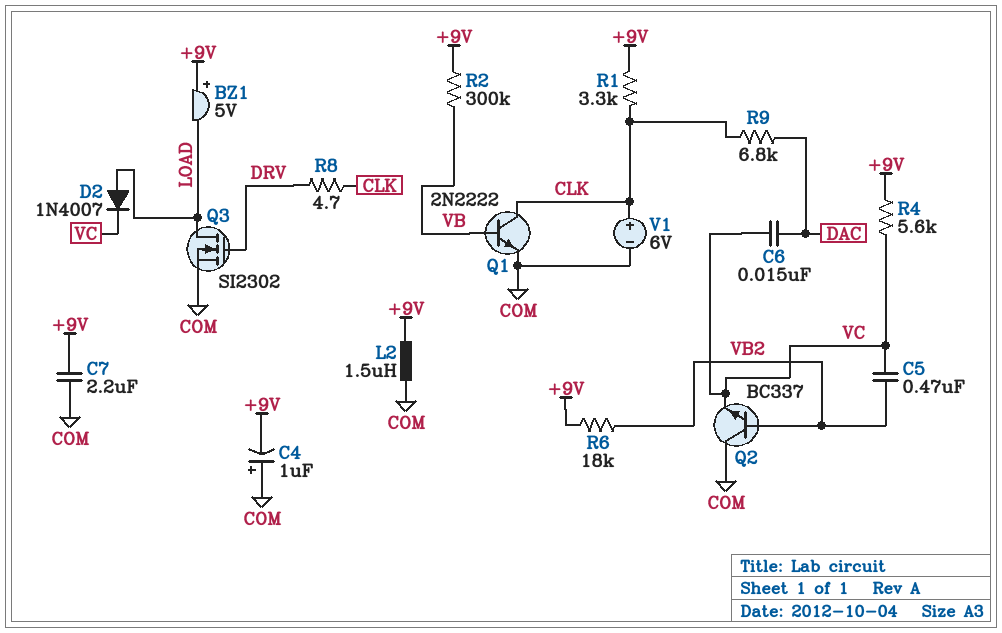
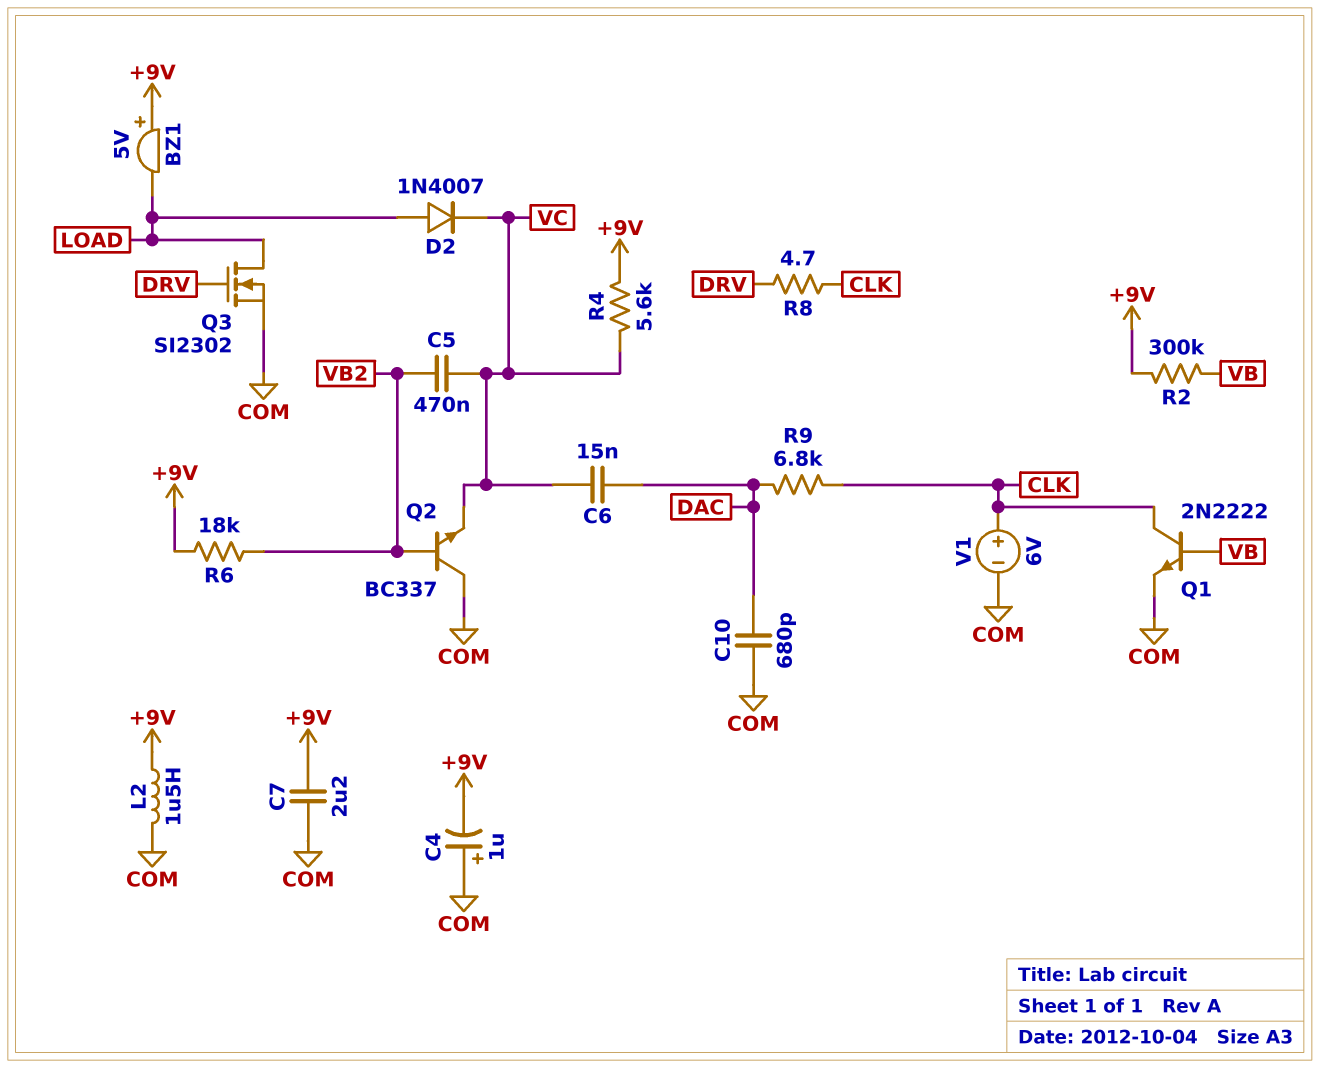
C10: none -> 680pF (COM, DAC)
R1: 3.3k (+9V, CLK) -> none

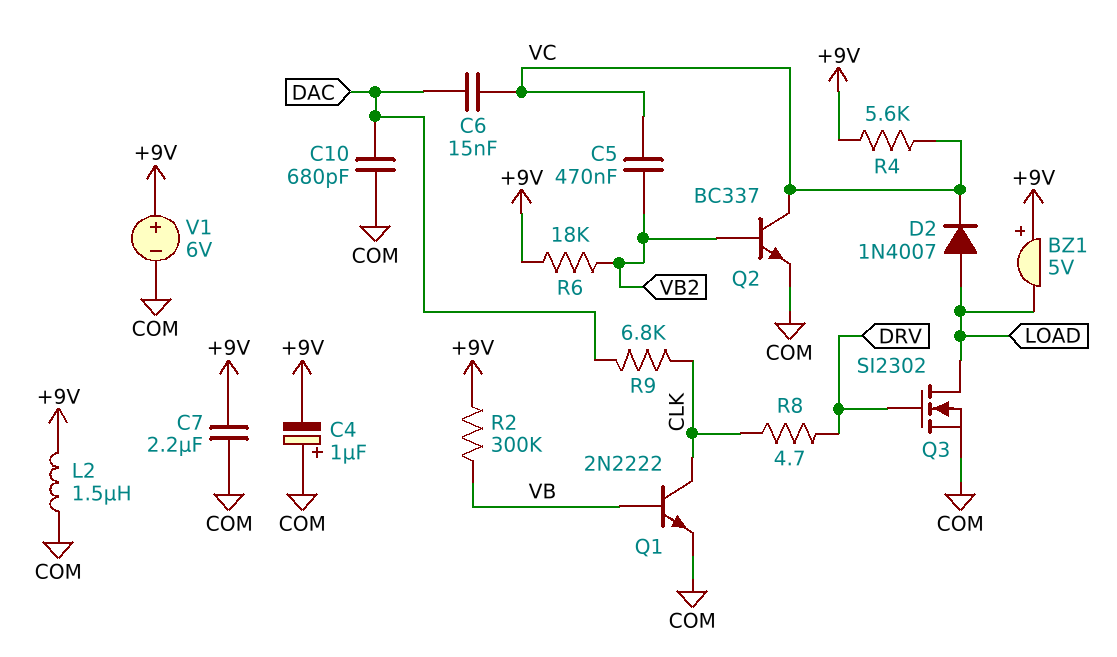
Q2: NPN BC337 (B VB2, C COM, E VC) -> NPN BC337 (B VB2, C VC, E COM)
V1: 6V (plus CLK, minus COM) -> 6V (plus +9V, minus COM)

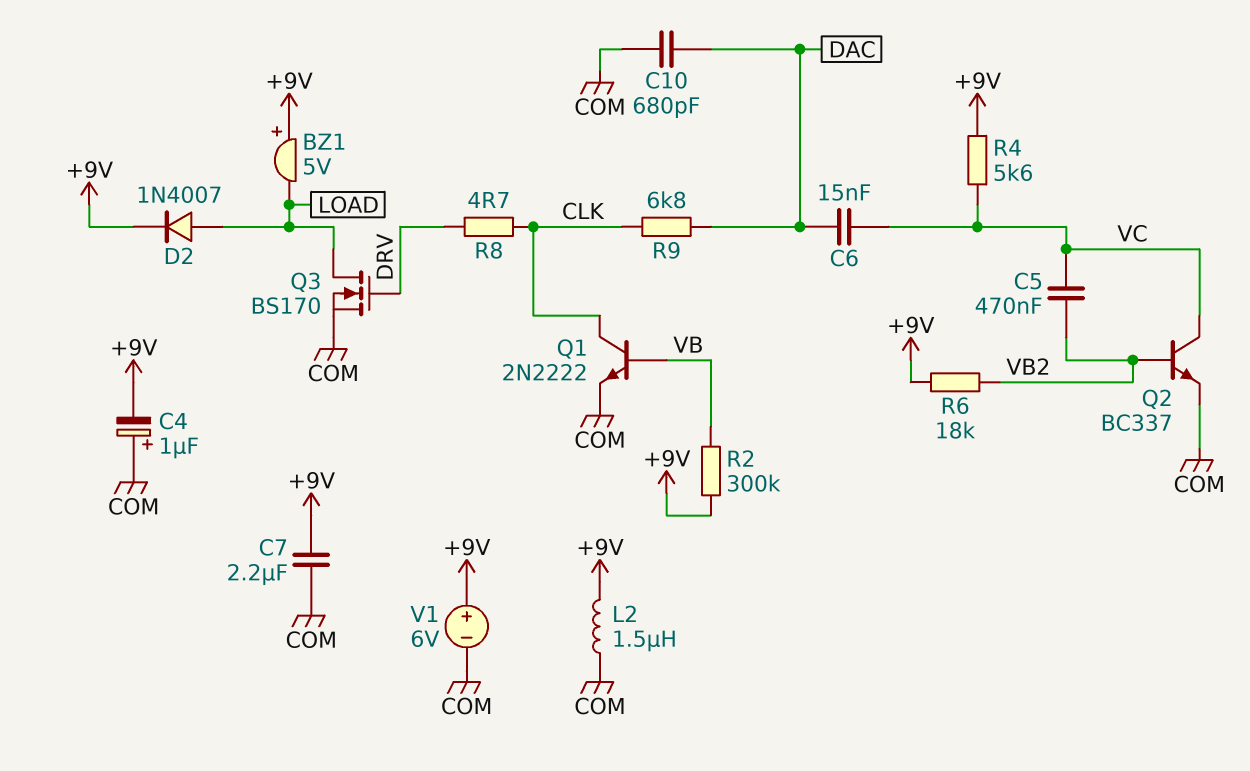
D2: diode 1N4007 (A LOAD, K VC) -> diode 1N4007 (A LOAD, K +9V)
Q3: NMOS SI2302 (G DRV, D LOAD, S COM) -> NMOS BS170 (G DRV, D LOAD, S COM)

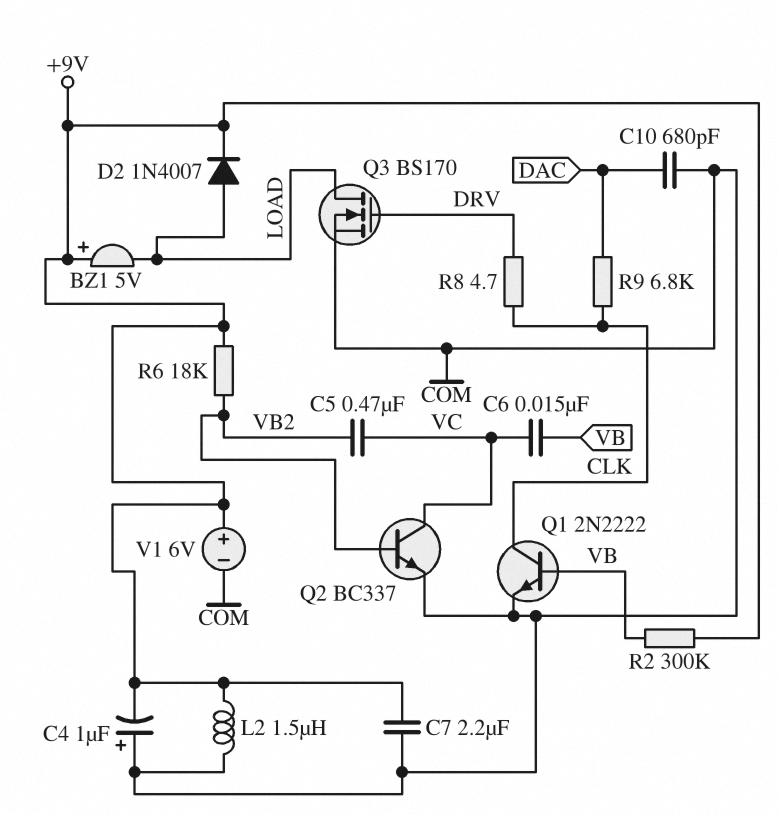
C6: 15nF (DAC, VC) -> 15nF (VB, VC)
R4: 5.6k (+9V, VC) -> none

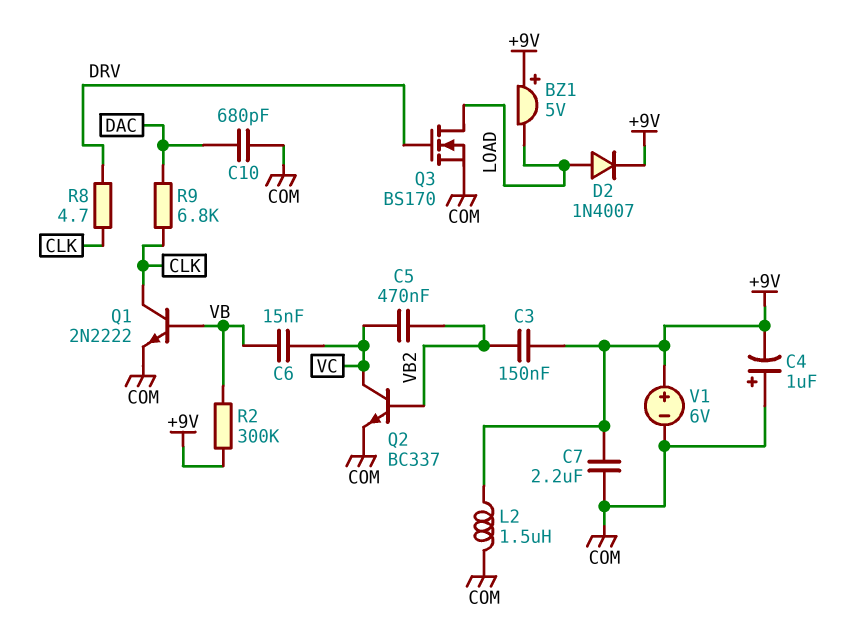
C3: none -> 150nF (+9V, VB2)
R6: 18k (+9V, VB2) -> none

